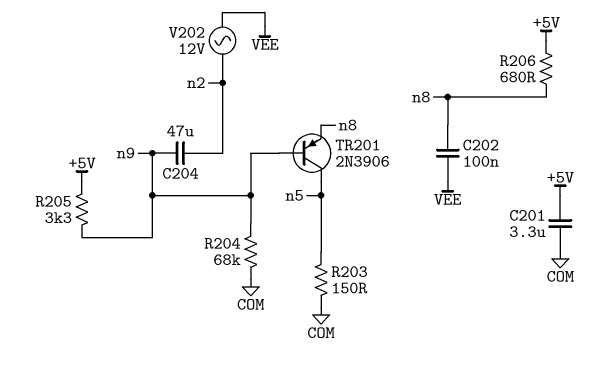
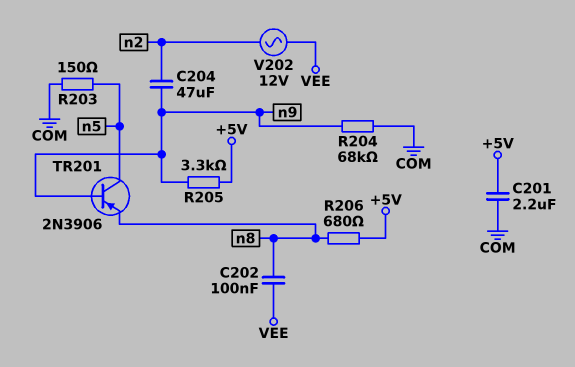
C201: 3.3uF (+5V, COM) -> 2.2uF (+5V, COM)

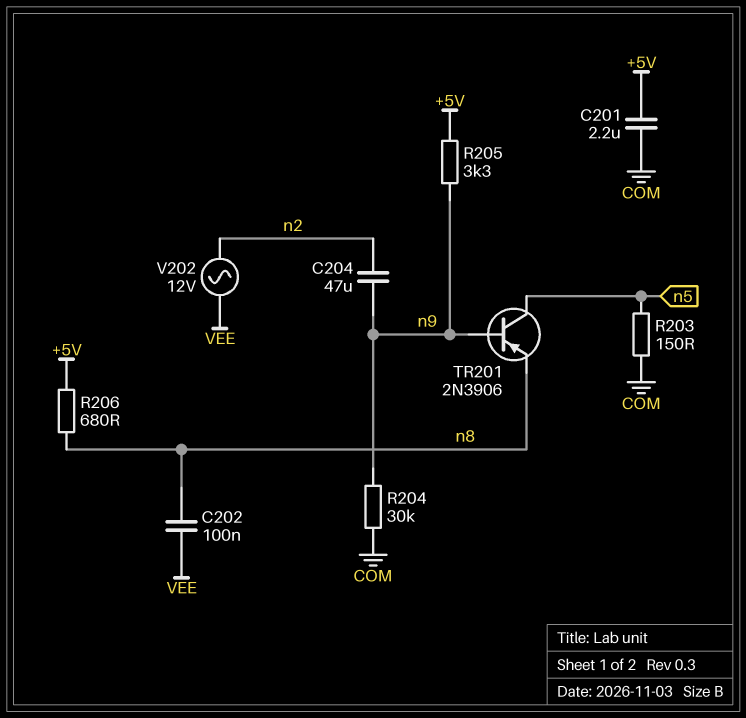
R204: 68k (COM, n9) -> 30k (COM, n9)

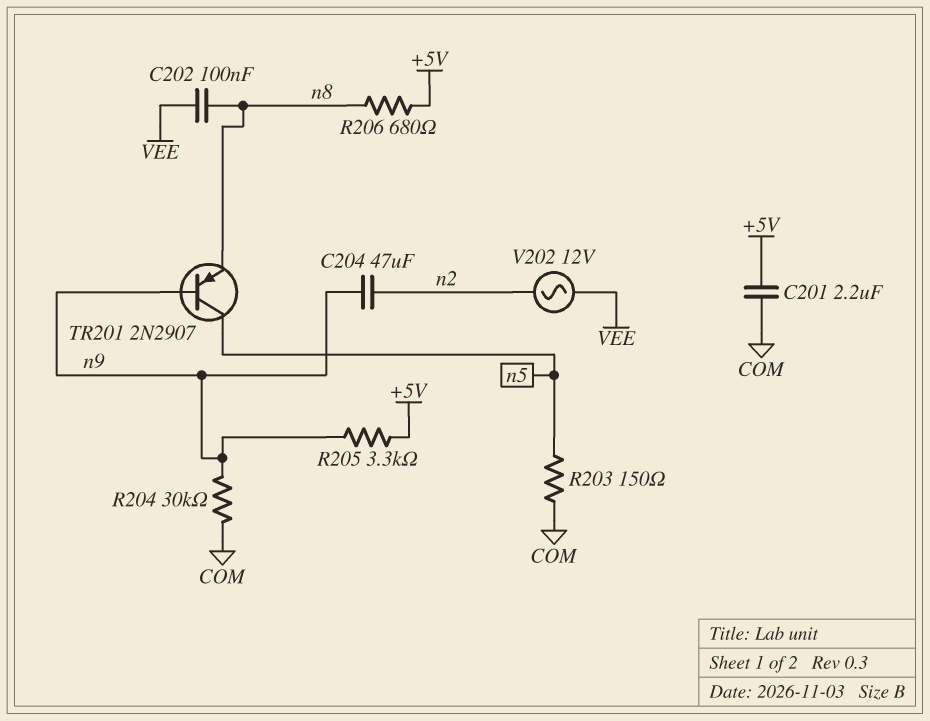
TR201: PNP 2N3906 (B n9, C n5, E n8) -> PNP 2N2907 (B n9, C n5, E n8)

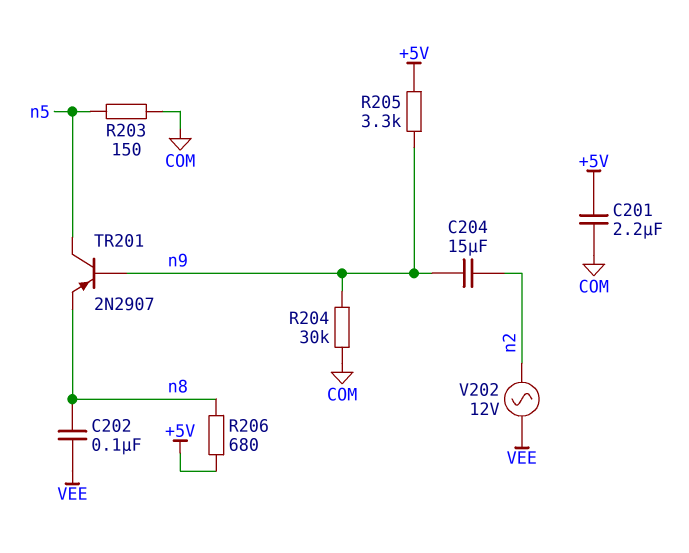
C204: 47uF (n2, n9) -> 15uF (n2, n9)

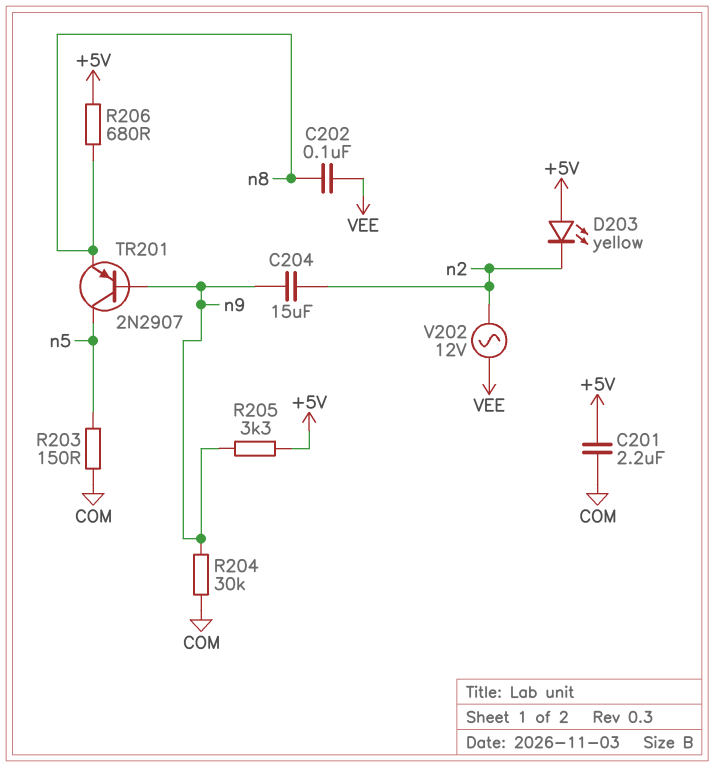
D203: none -> LED yellow (A +5V, K n2)

